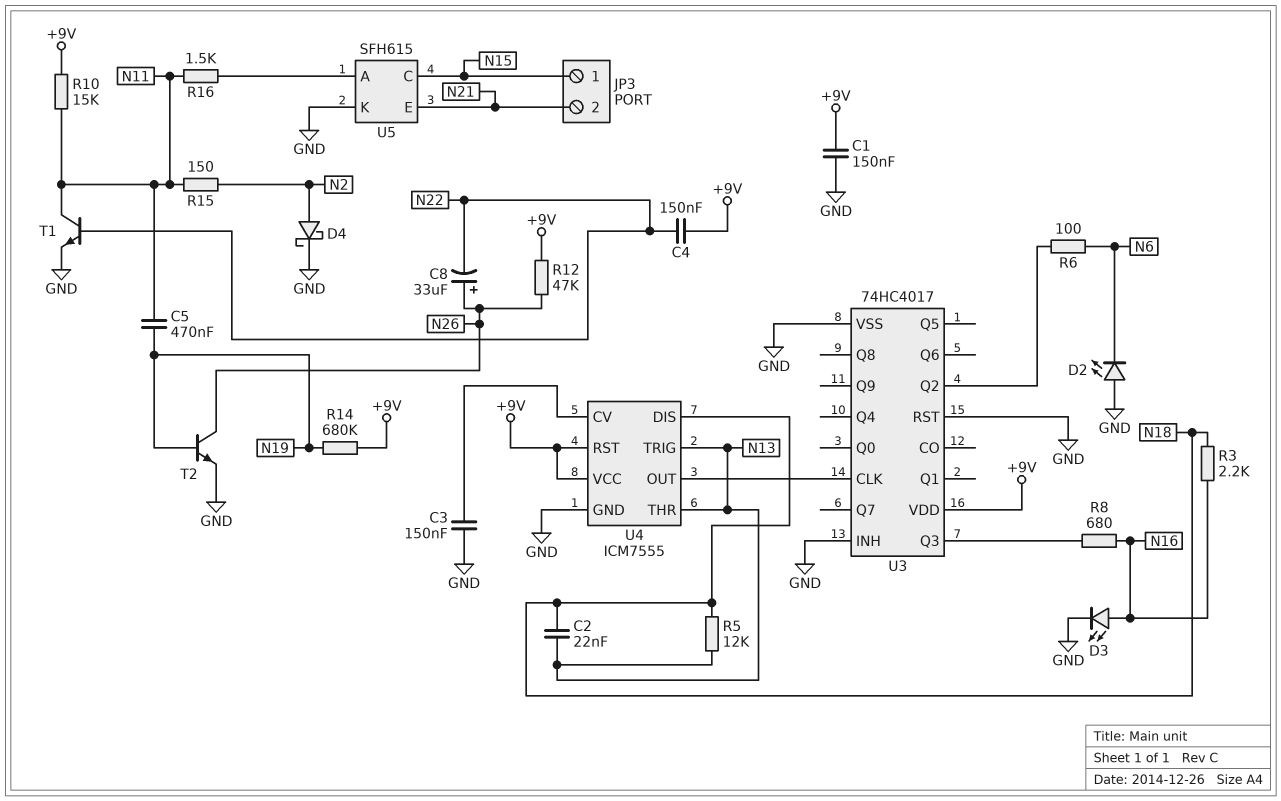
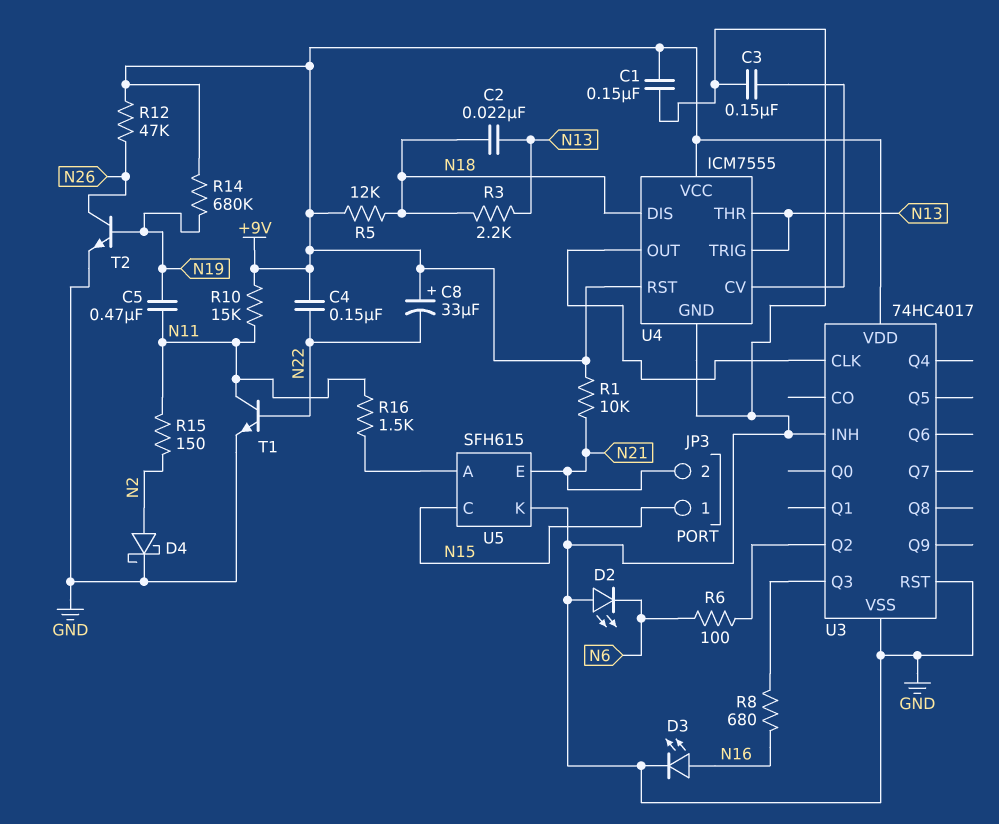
C8: 33uF (plus N26, minus N22) -> 33uF (plus +9V, minus N22)
R1: none -> 10k (+9V, N21)
R3: 2.2k (N16, N18) -> 2.2k (N13, N18)
R5: 12k (N13, N18) -> 12k (+9V, N18)

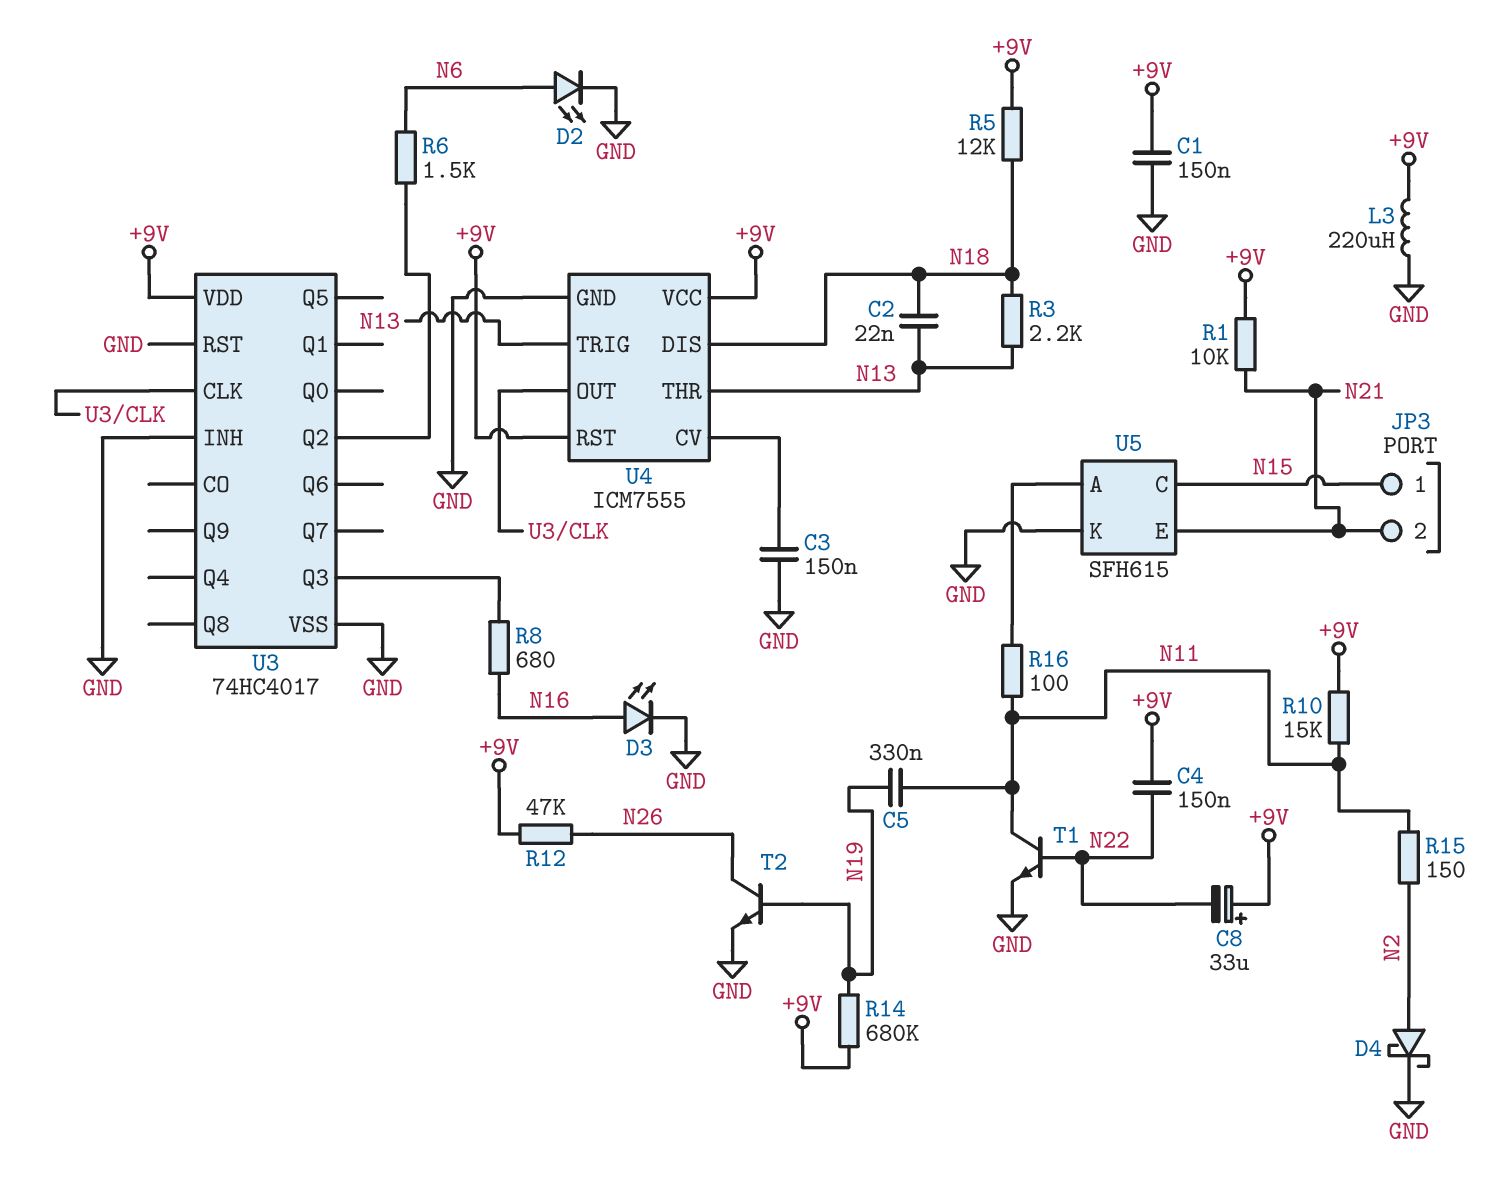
C5: 470nF (N11, N19) -> 330nF (N11, N19)
D2: LED (A GND, K N6) -> LED (A N6, K GND)
L3: none -> 220uH (+9V, GND)
R6: 100 (N6, U3/Q2) -> 1.5k (N6, U3/Q2)
R16: 1.5k (N11, U5/A) -> 100 (N11, U5/A)

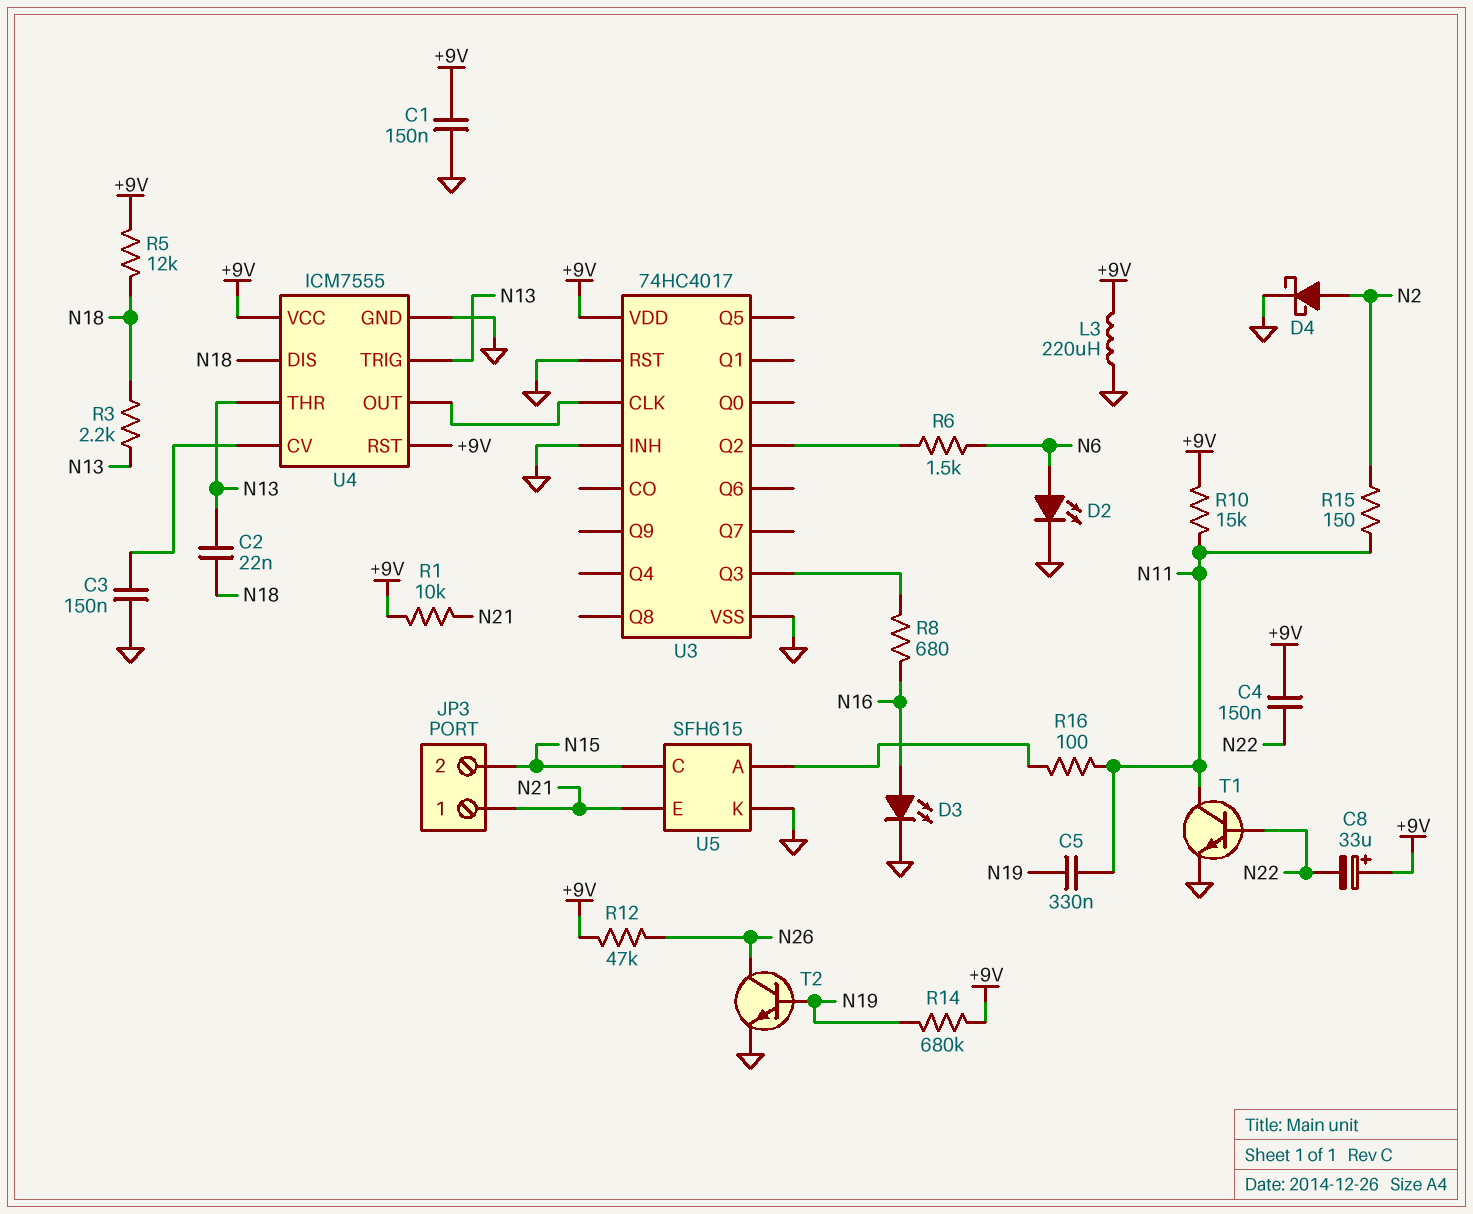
JP3 pin 1: N15 -> N21
JP3 pin 2: N21 -> N15

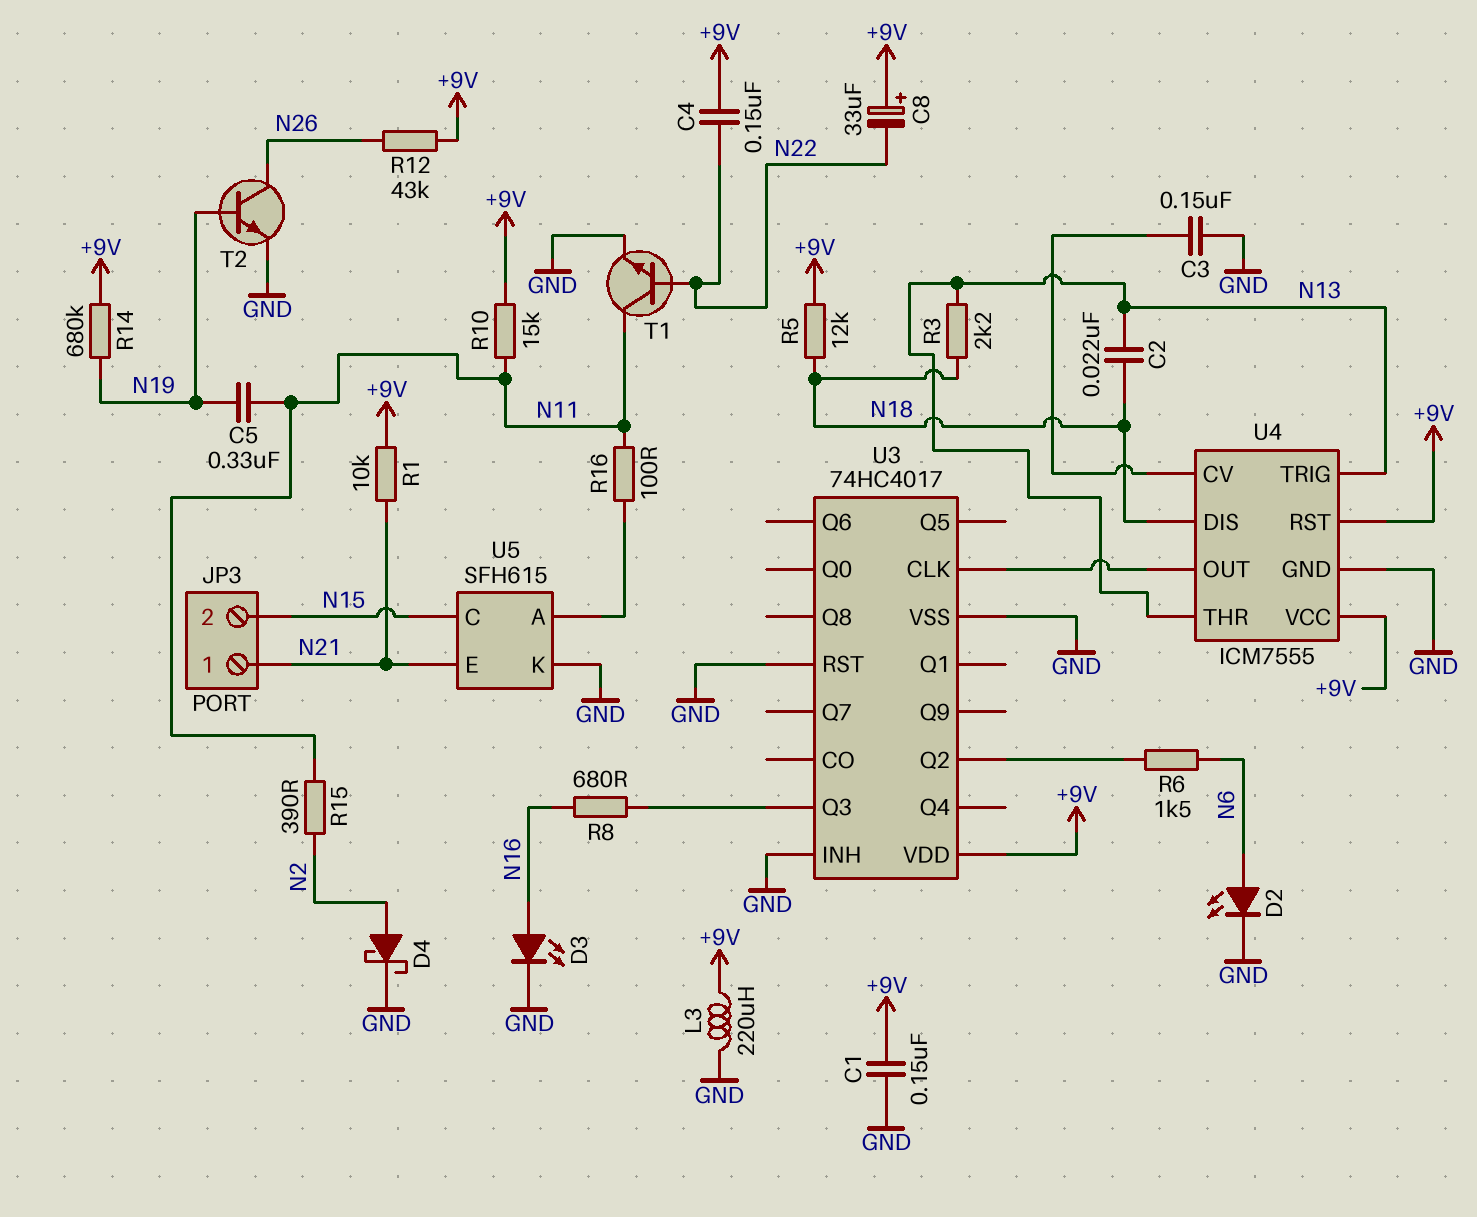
R12: 47k (+9V, N26) -> 43k (+9V, N26)
R15: 150 (N2, N11) -> 390 (N2, N11)

